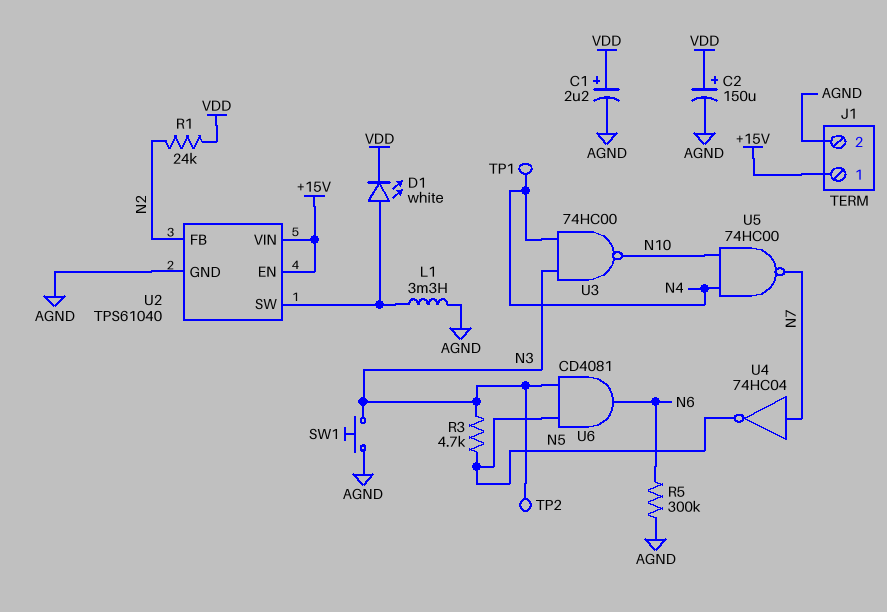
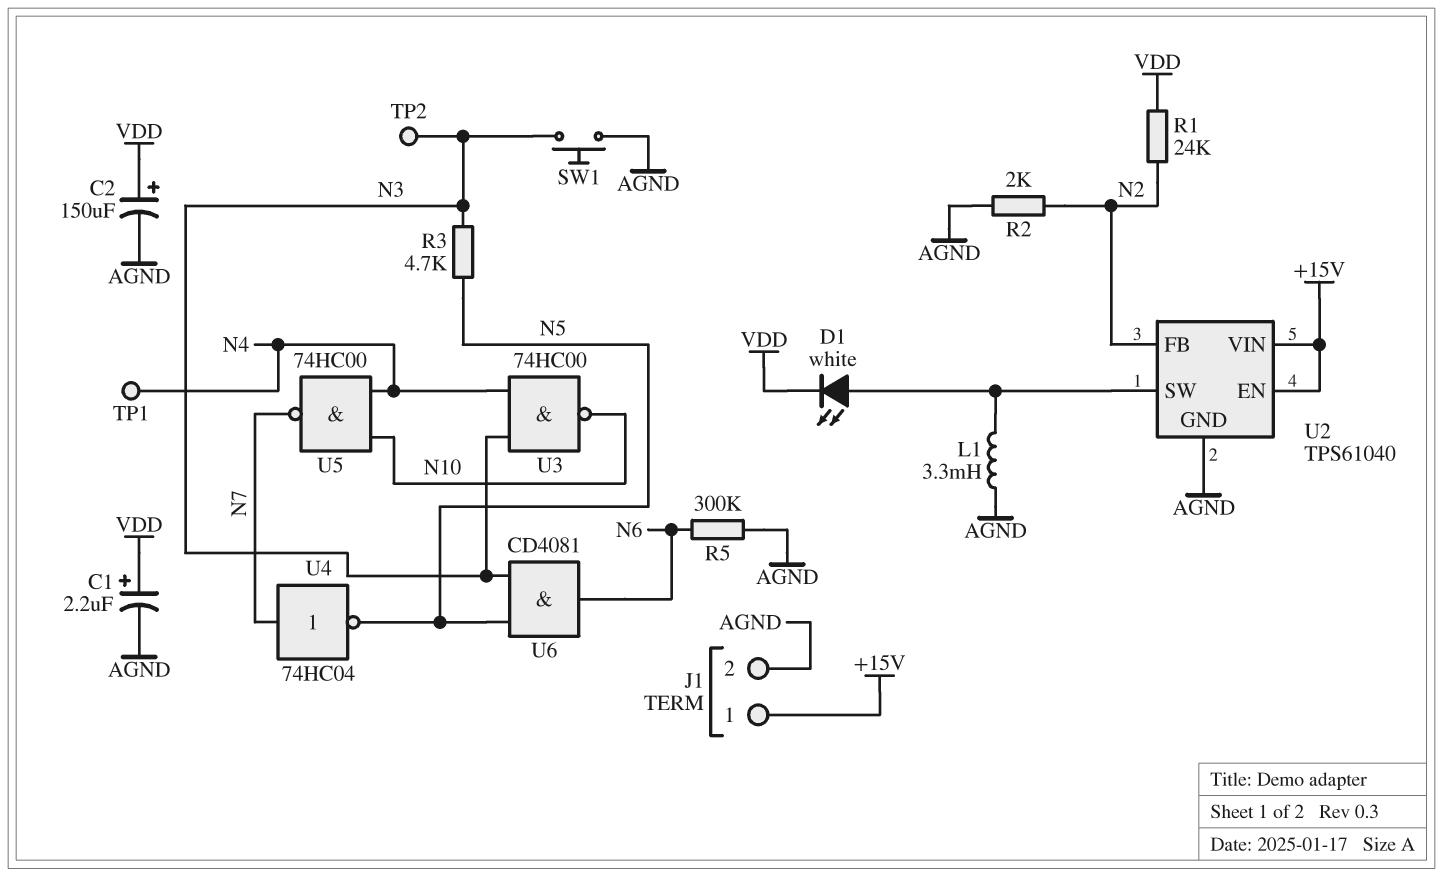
R2: none -> 2k (AGND, N2)

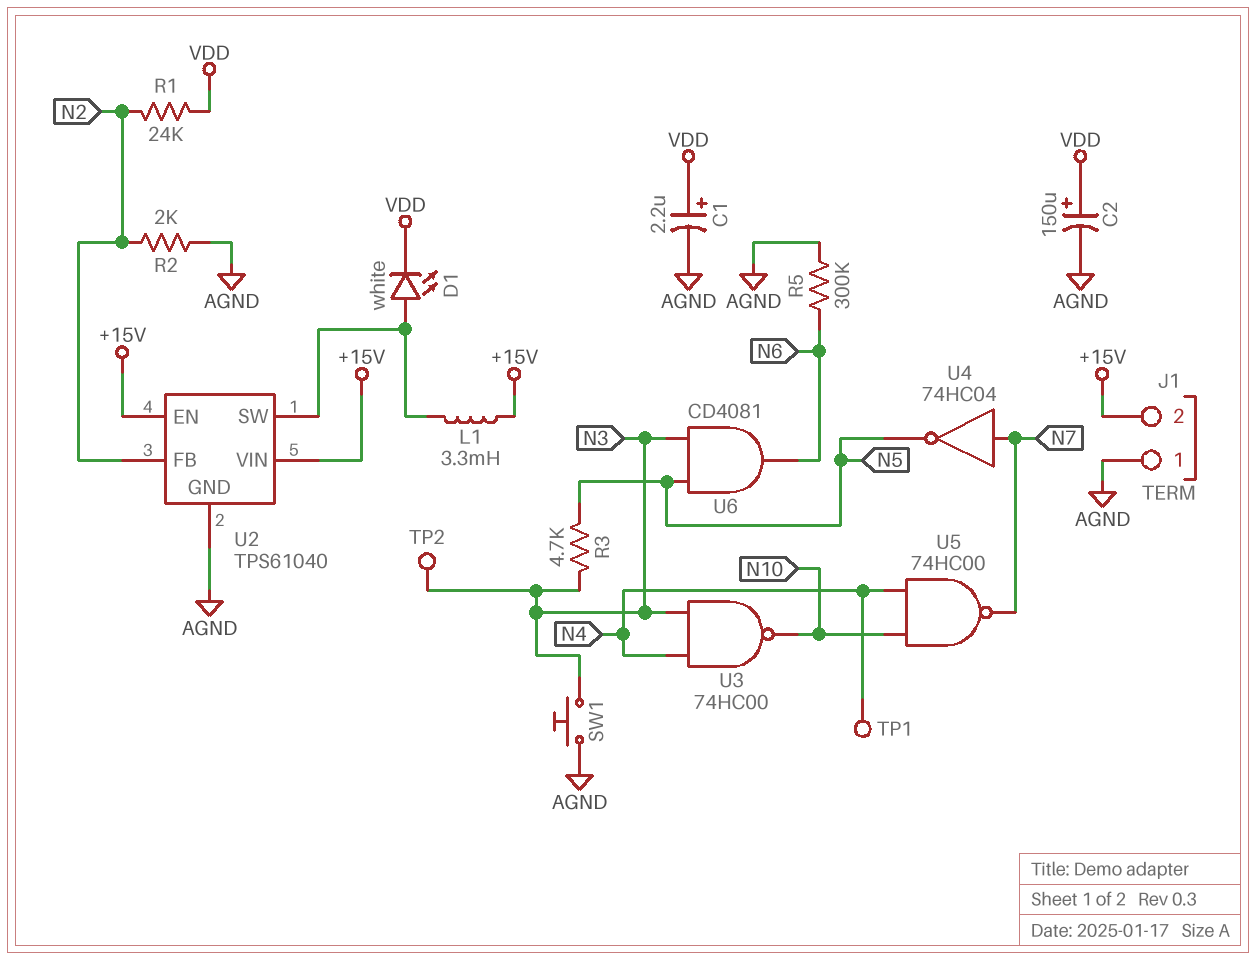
J1 pin 1: +15V -> AGND
J1 pin 2: AGND -> +15V
L1: 3.3mH (AGND, U2/SW) -> 3.3mH (+15V, U2/SW)

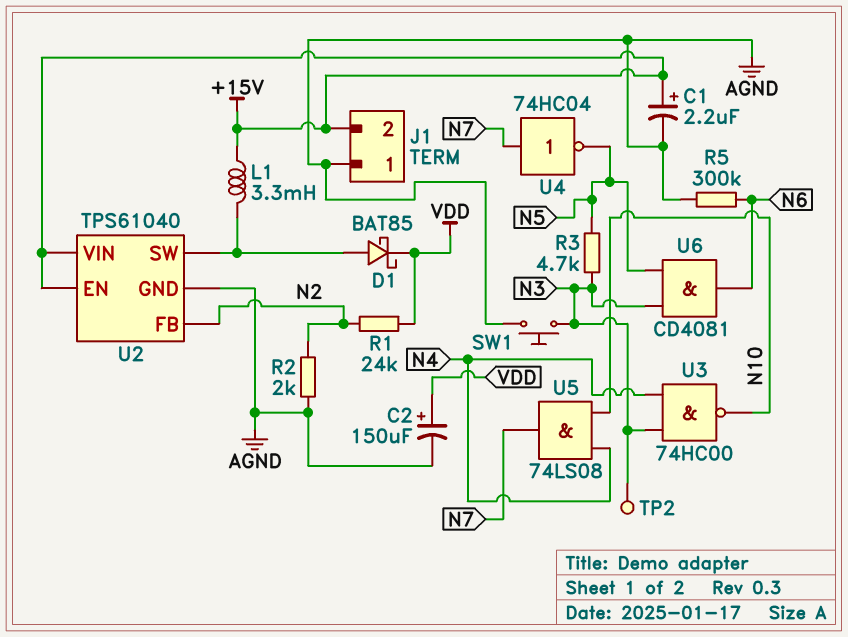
C1: 2.2uF (plus VDD, minus AGND) -> 2.2uF (plus +15V, minus AGND)
D1: LED white (A U2/SW, K VDD) -> schottky BAT85 (A U2/SW, K VDD)
TP1: test point (N4) -> none
U5: NAND 74HC00 (in N4, in N10, out N7) -> AND 74LS08 (in N4, in N10, out N7)

